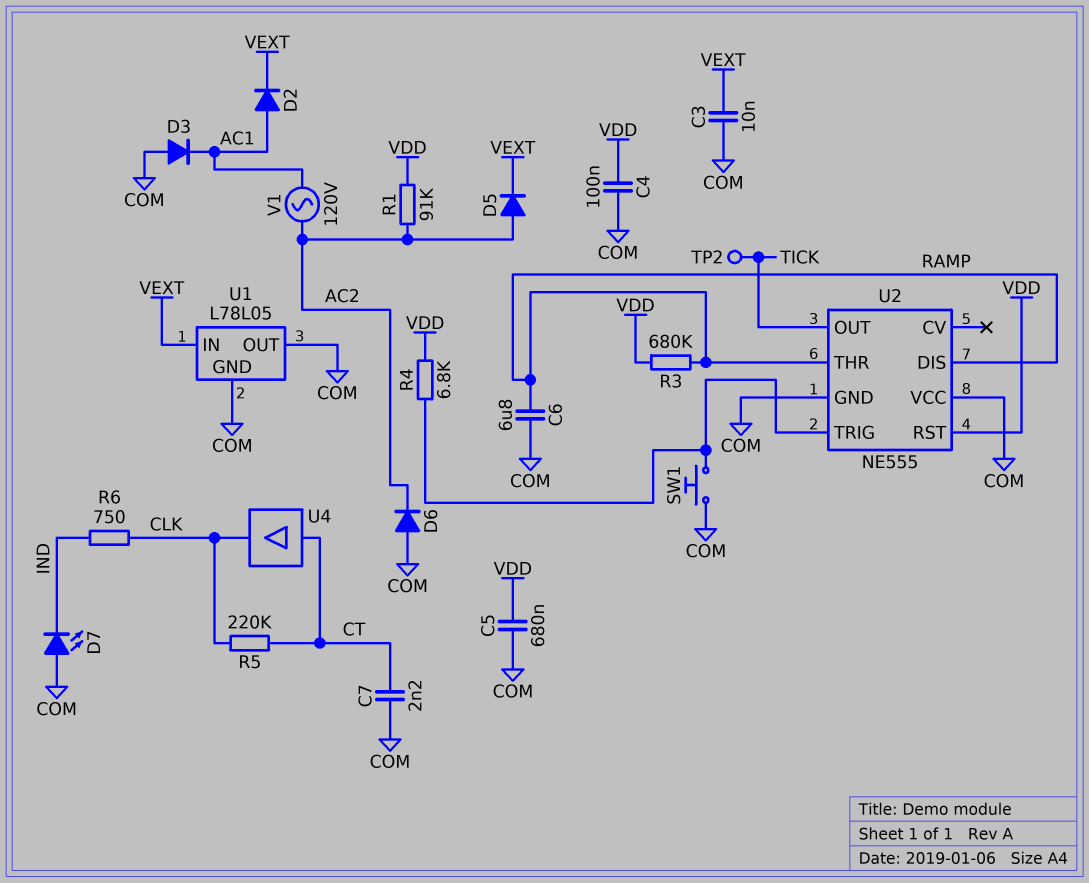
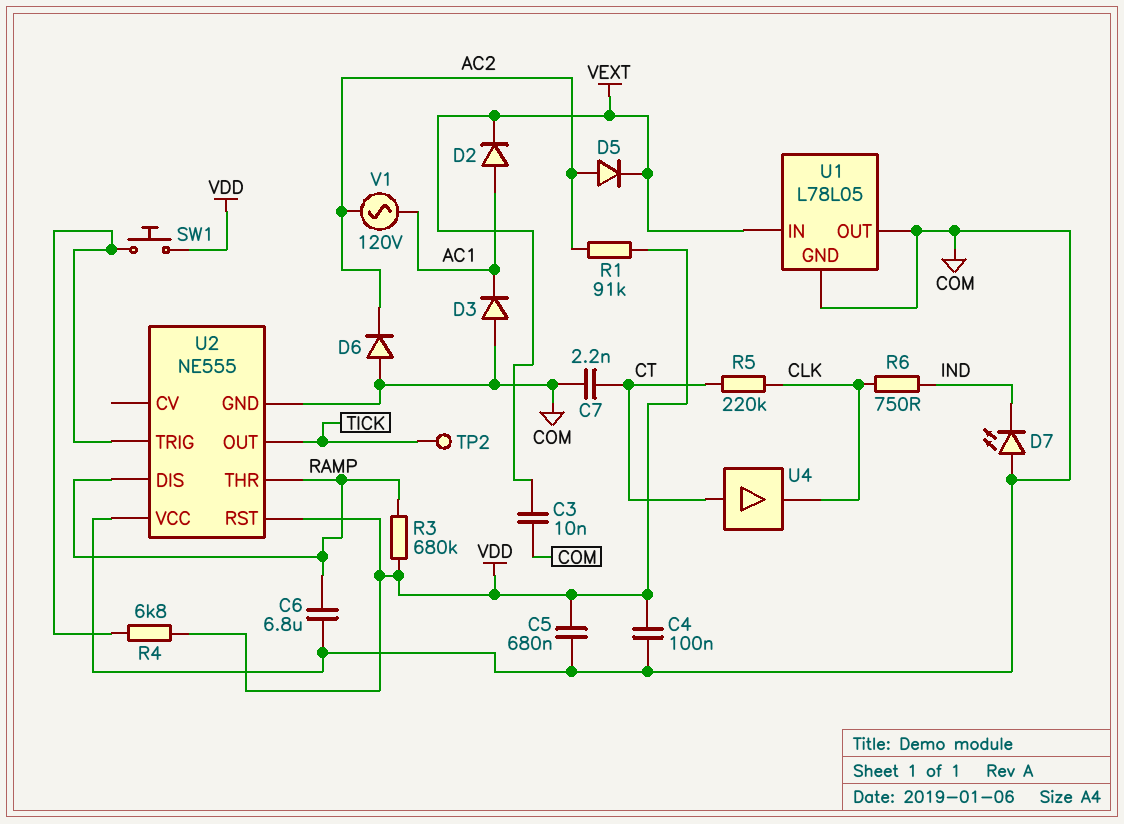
SW1: button (COM, U2/TRIG) -> button (U2/TRIG, VDD)

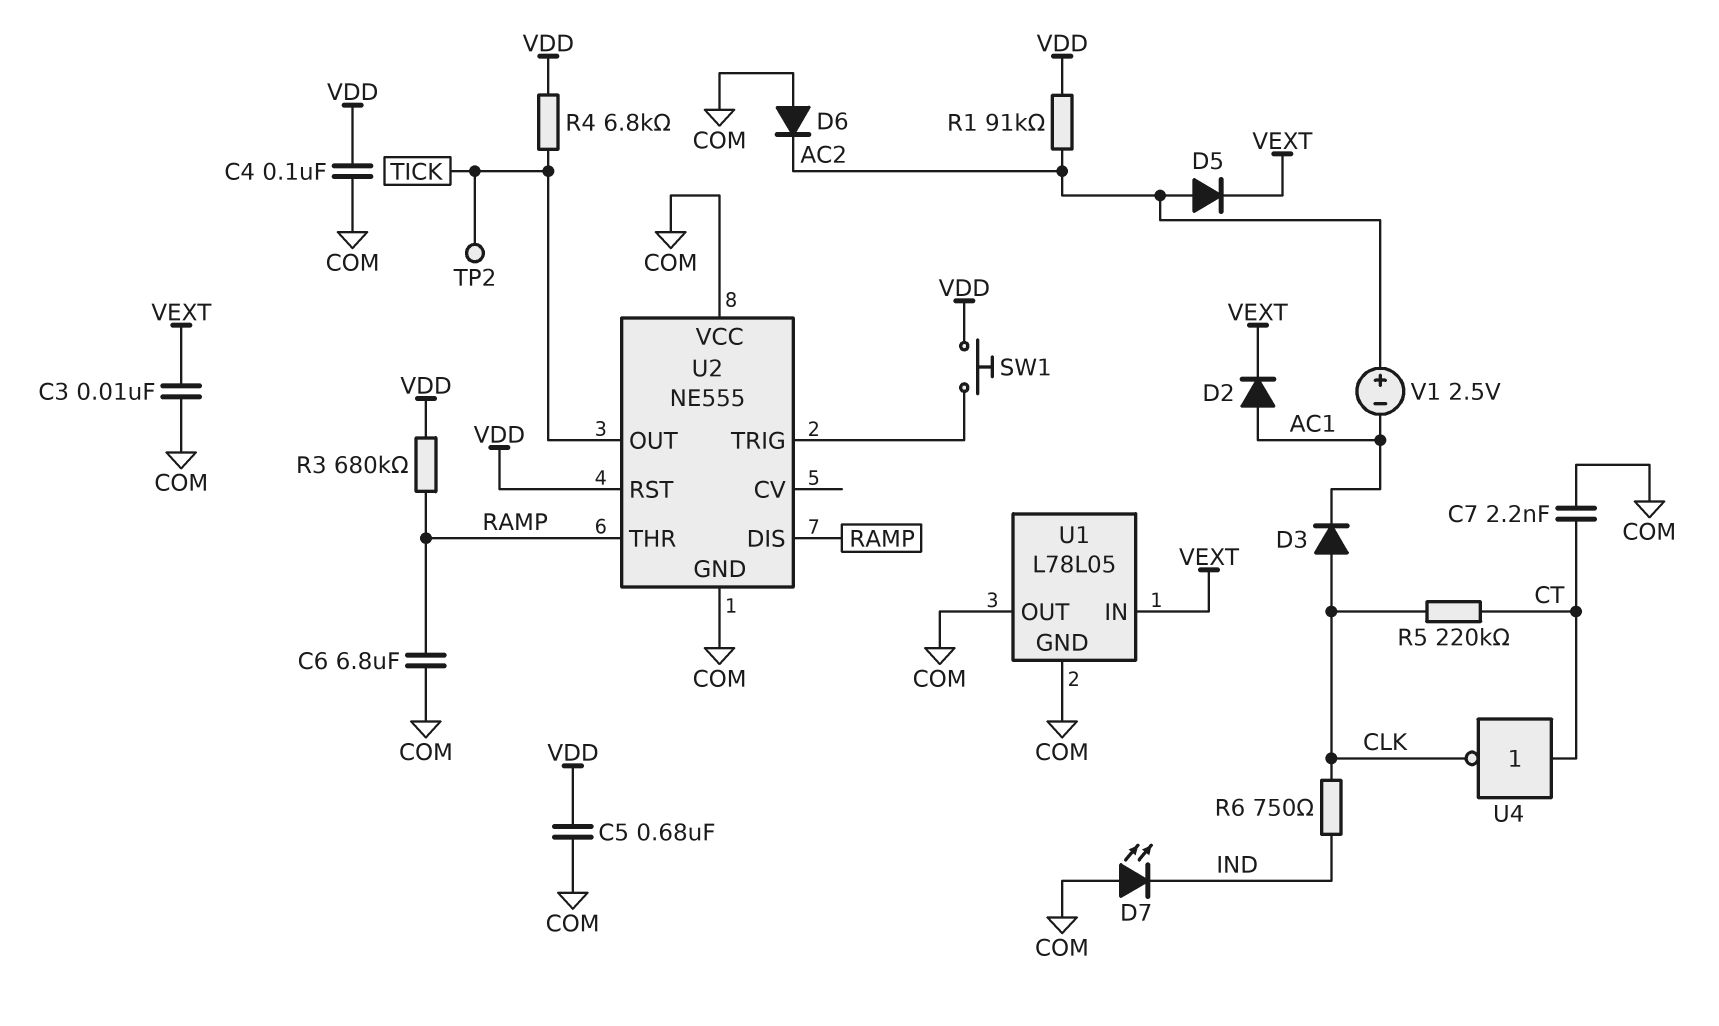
D3: diode (A COM, K AC1) -> diode (A CLK, K AC1)
R4: 6.8k (U2/TRIG, VDD) -> 6.8k (TICK, VDD)
U4: buffer (in CT, out CLK) -> NOT (in CT, out CLK)
V1: AC 120V (AC1, AC2) -> 2.5V (plus AC2, minus AC1)

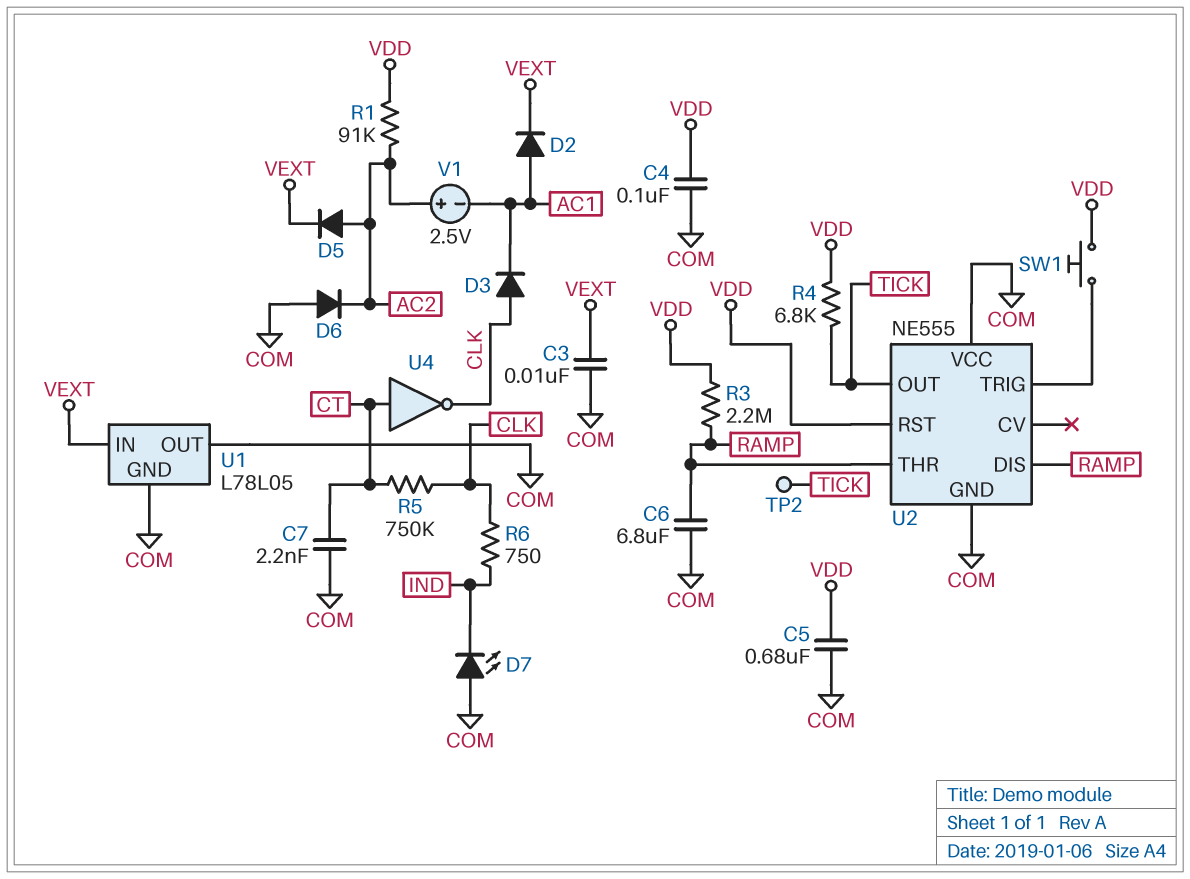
R3: 680k (RAMP, VDD) -> 2.2M (RAMP, VDD)
R5: 220k (CLK, CT) -> 750k (CLK, CT)

